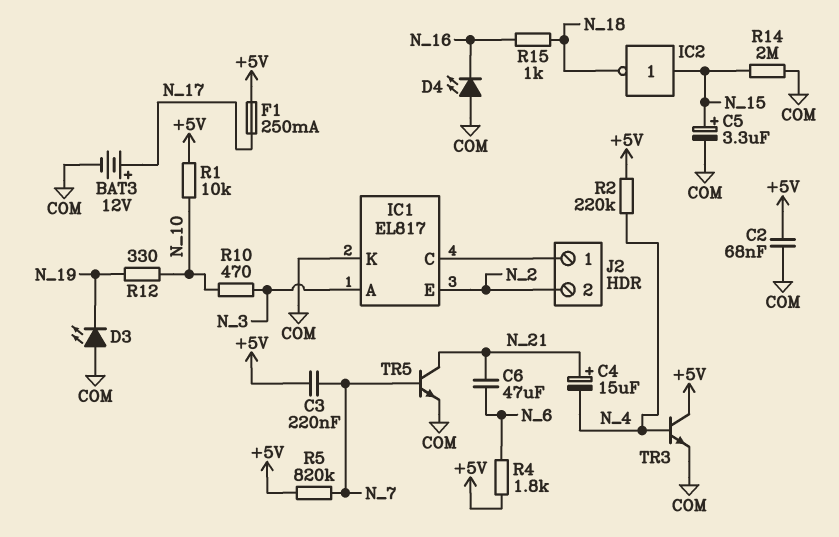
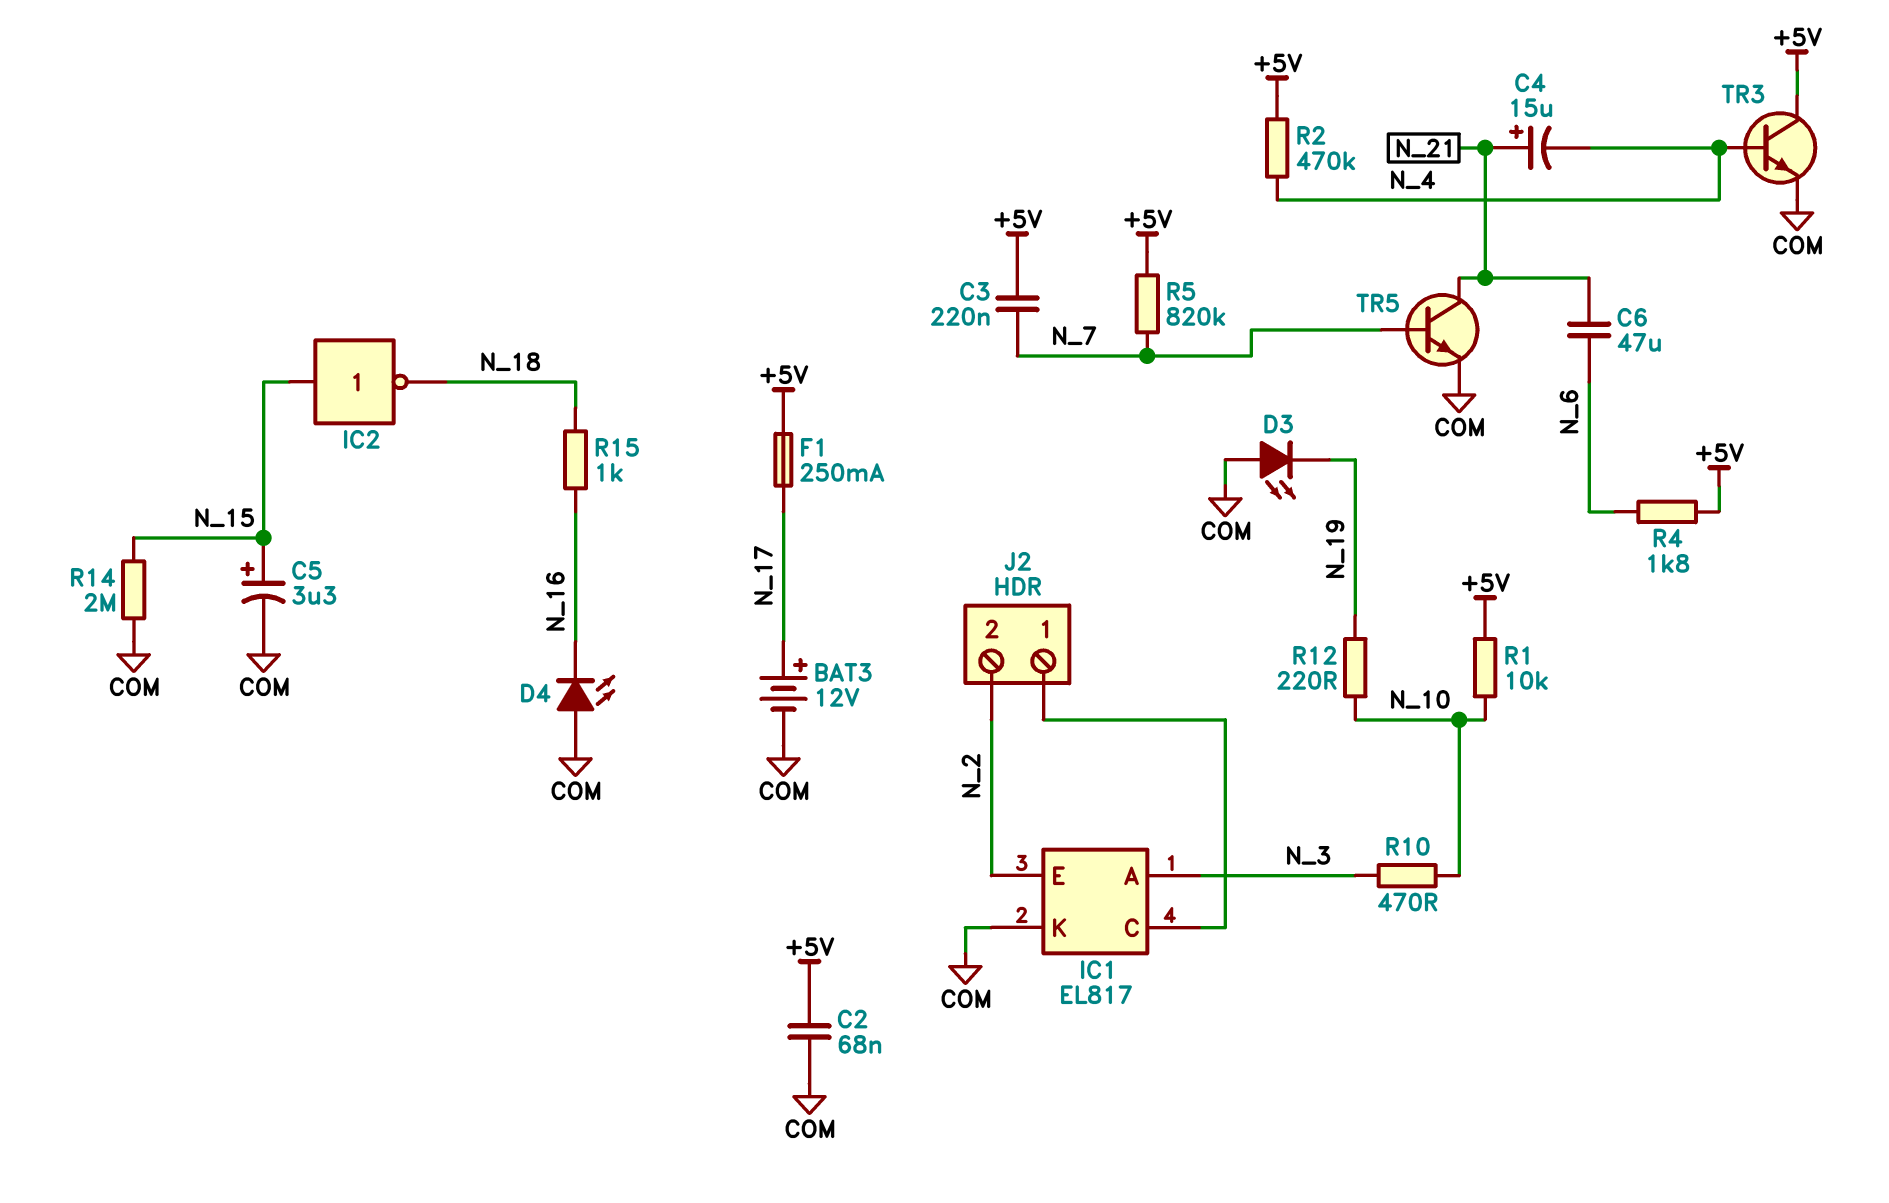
R2: 220k (+5V, N_4) -> 470k (+5V, N_4)
R12: 330 (N_10, N_19) -> 220 (N_10, N_19)

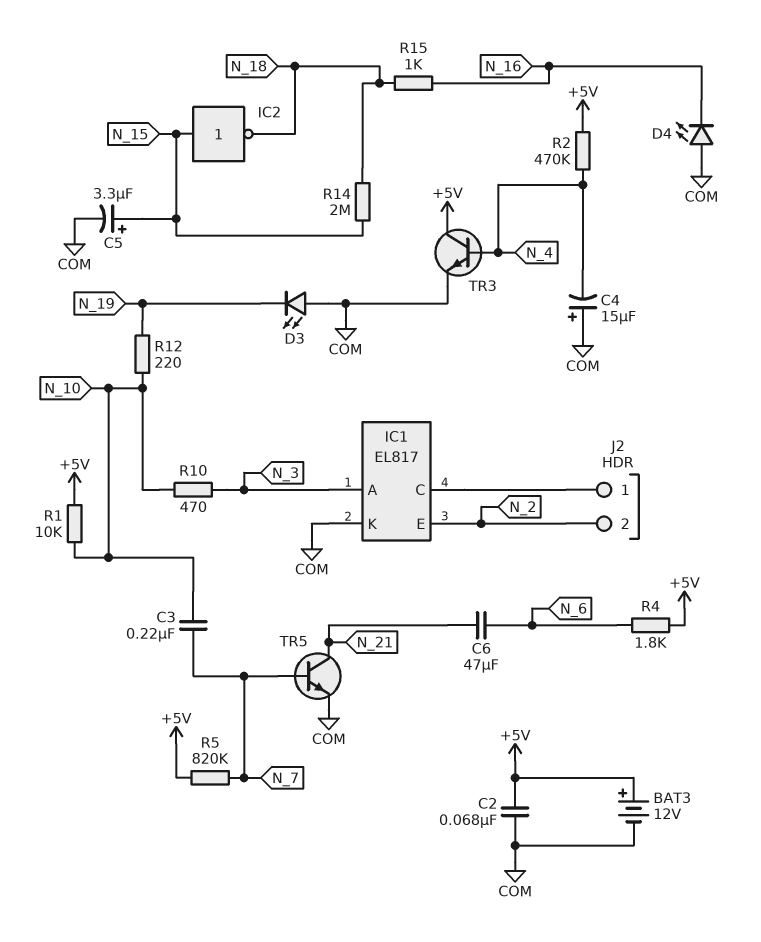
BAT3: 12V (plus N_17, minus COM) -> 12V (plus +5V, minus COM)
C3: 220nF (+5V, N_7) -> 220nF (N_7, N_10)
C4: 15uF (plus N_21, minus N_4) -> 15uF (plus COM, minus N_4)
F1: 250mA (+5V, N_17) -> none
R14: 2M (COM, N_15) -> 2M (N_15, N_18)

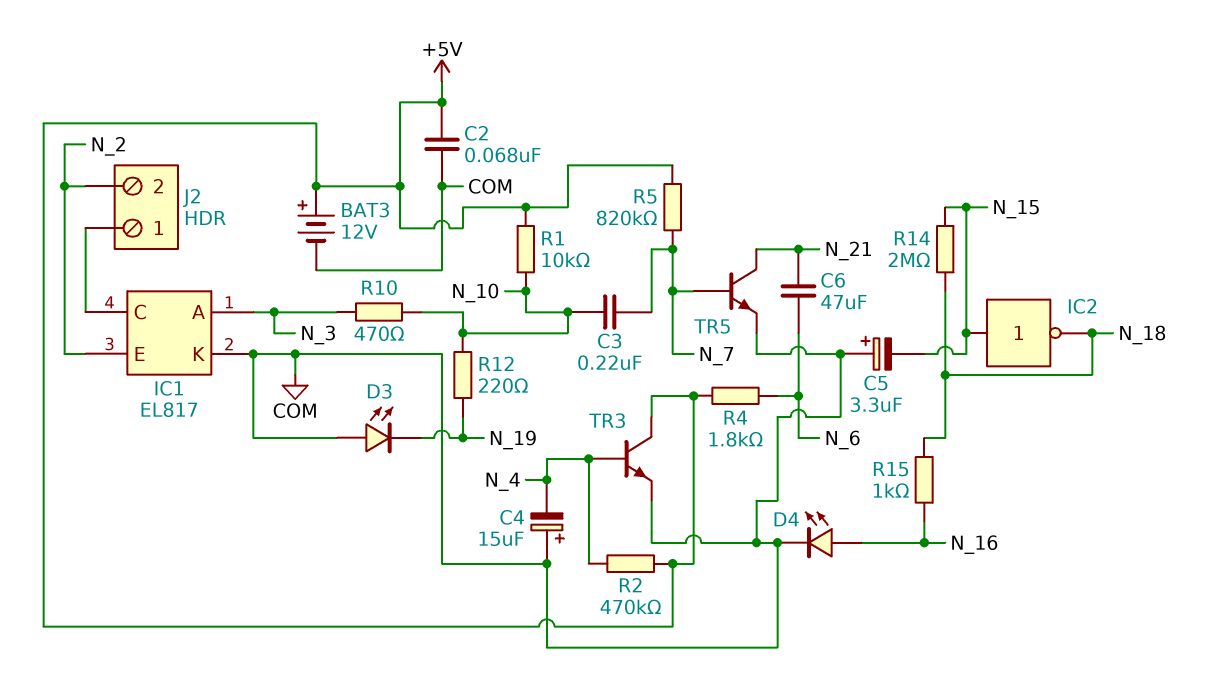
C5: 3.3uF (plus N_15, minus COM) -> 3.3uF (plus COM, minus N_15)
D4: LED (A COM, K N_16) -> LED (A N_16, K COM)

